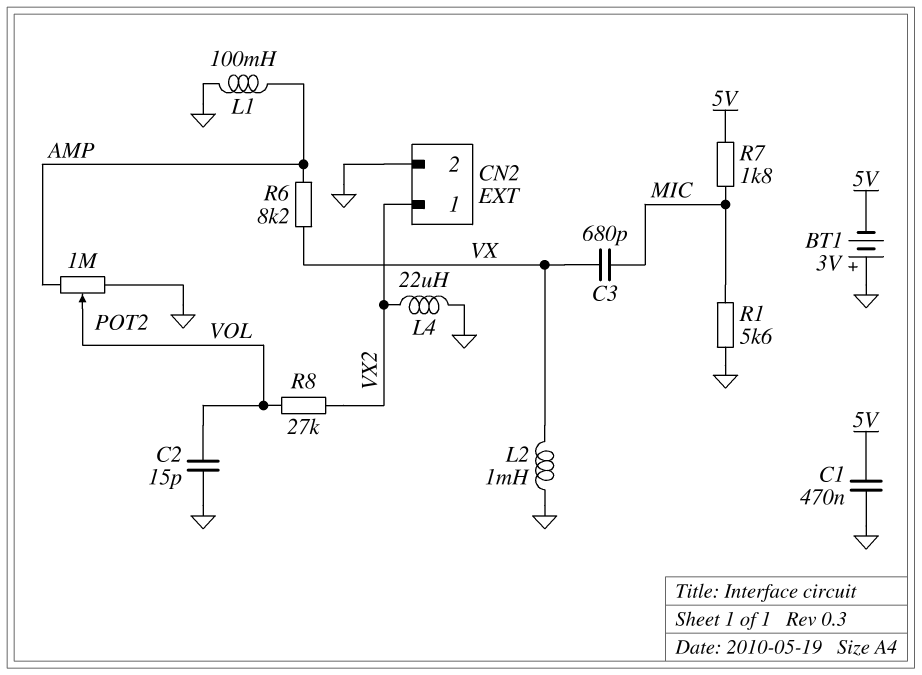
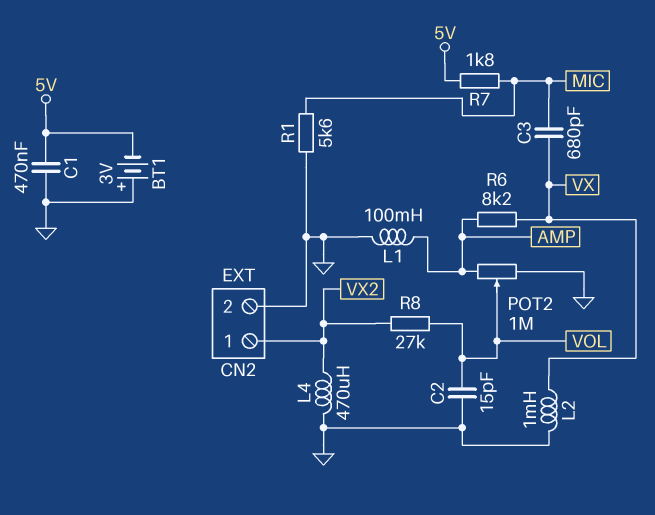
L4: 22uH (GND, VX2) -> 470uH (GND, VX2)

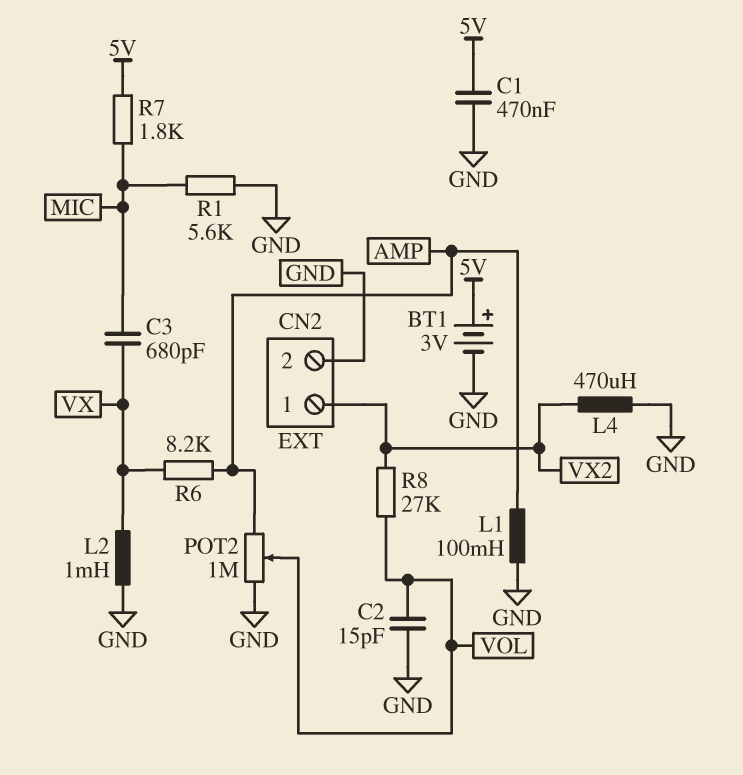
BT1: 3V (plus GND, minus 5V) -> 3V (plus 5V, minus GND)

